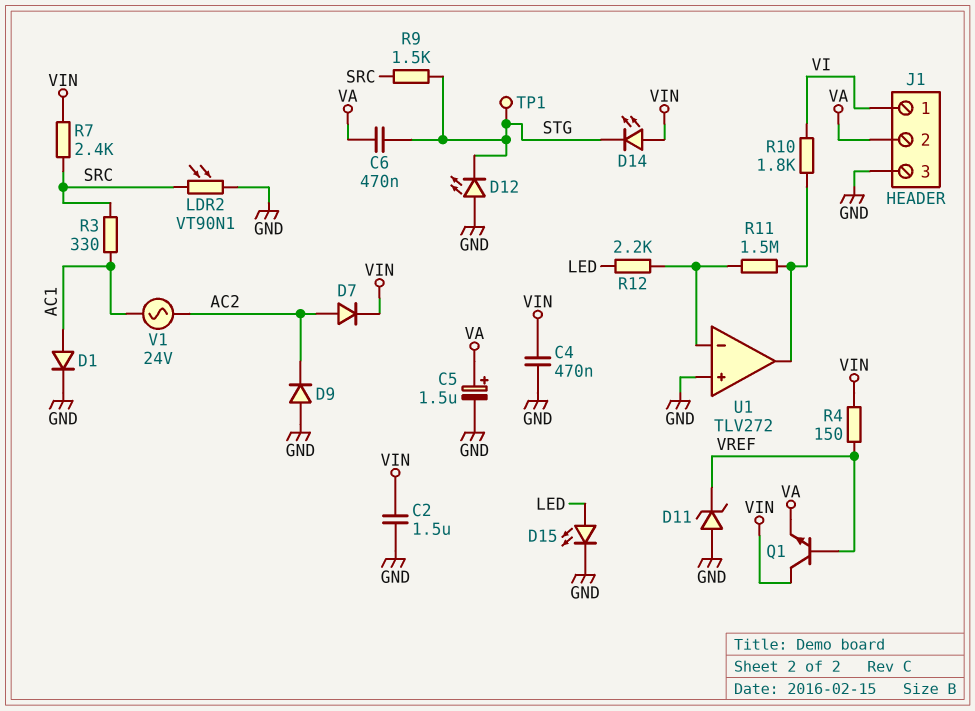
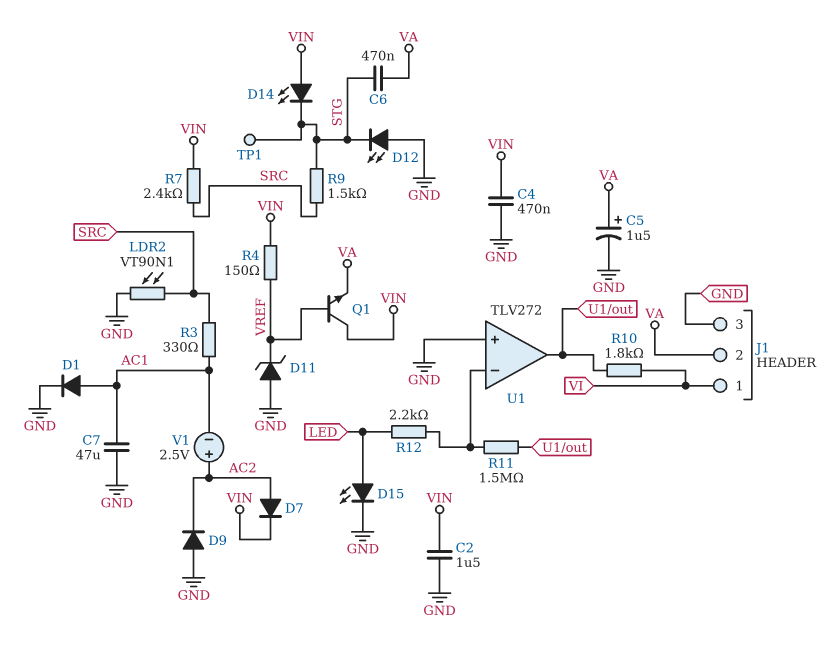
C7: none -> 47uF (AC1, GND)
V1: AC 24V (AC1, AC2) -> 2.5V (plus AC2, minus AC1)

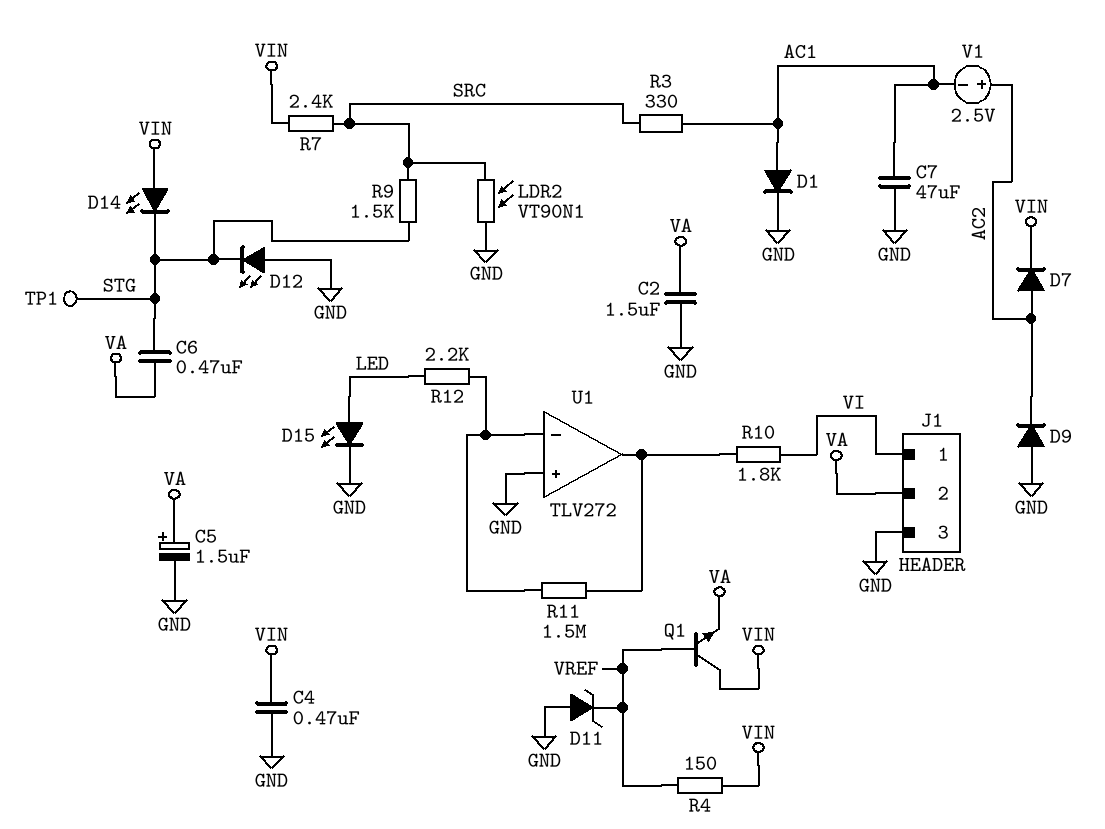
C2: 1.5uF (GND, VIN) -> 1.5uF (GND, VA)

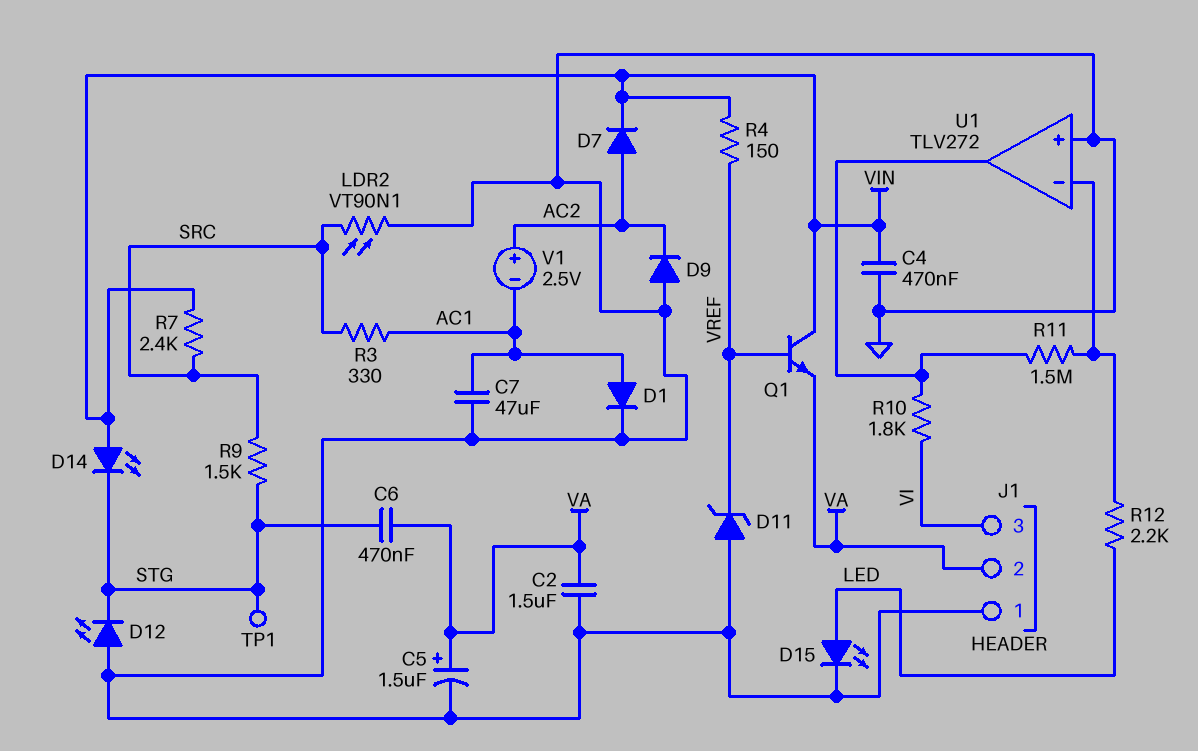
J1 pin 1: VI -> GND
J1 pin 3: GND -> VI

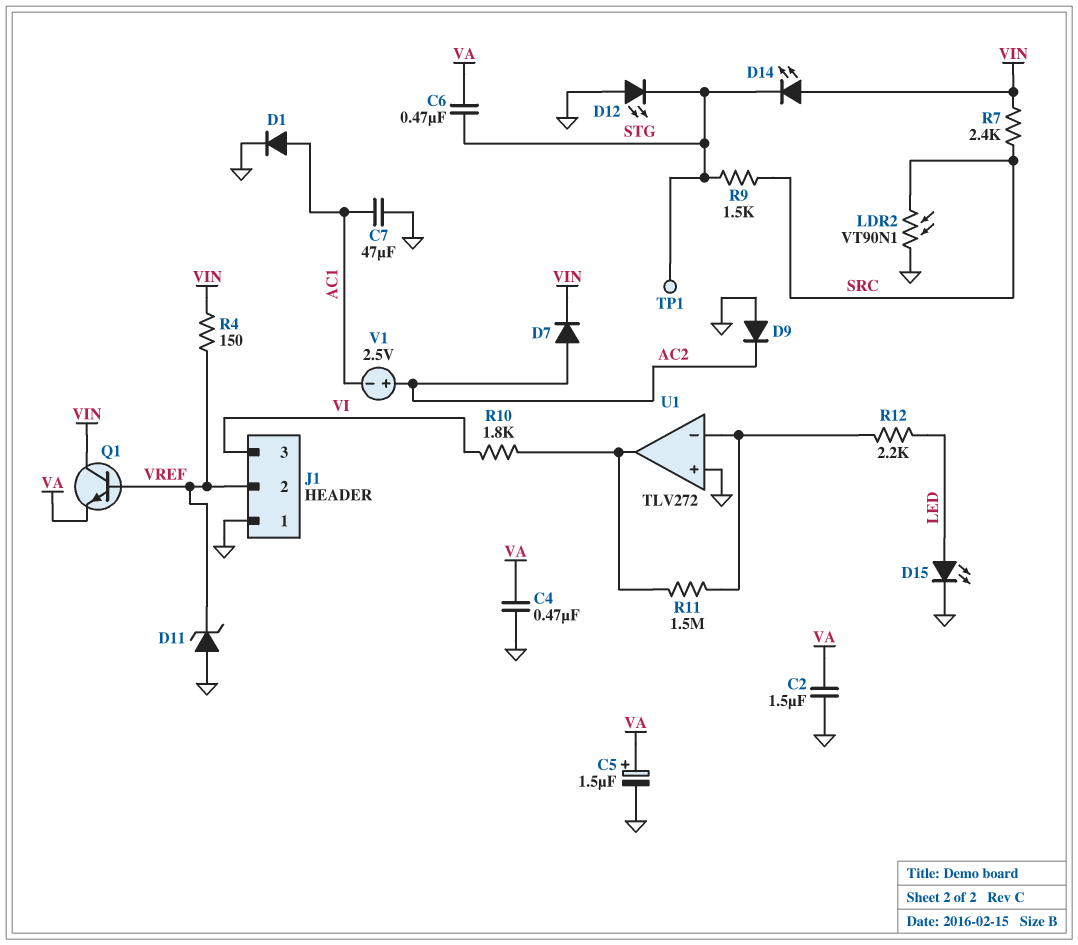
C4: 470nF (GND, VIN) -> 470nF (GND, VA)
J1 pin 2: VA -> VREF
R3: 330 (AC1, SRC) -> none

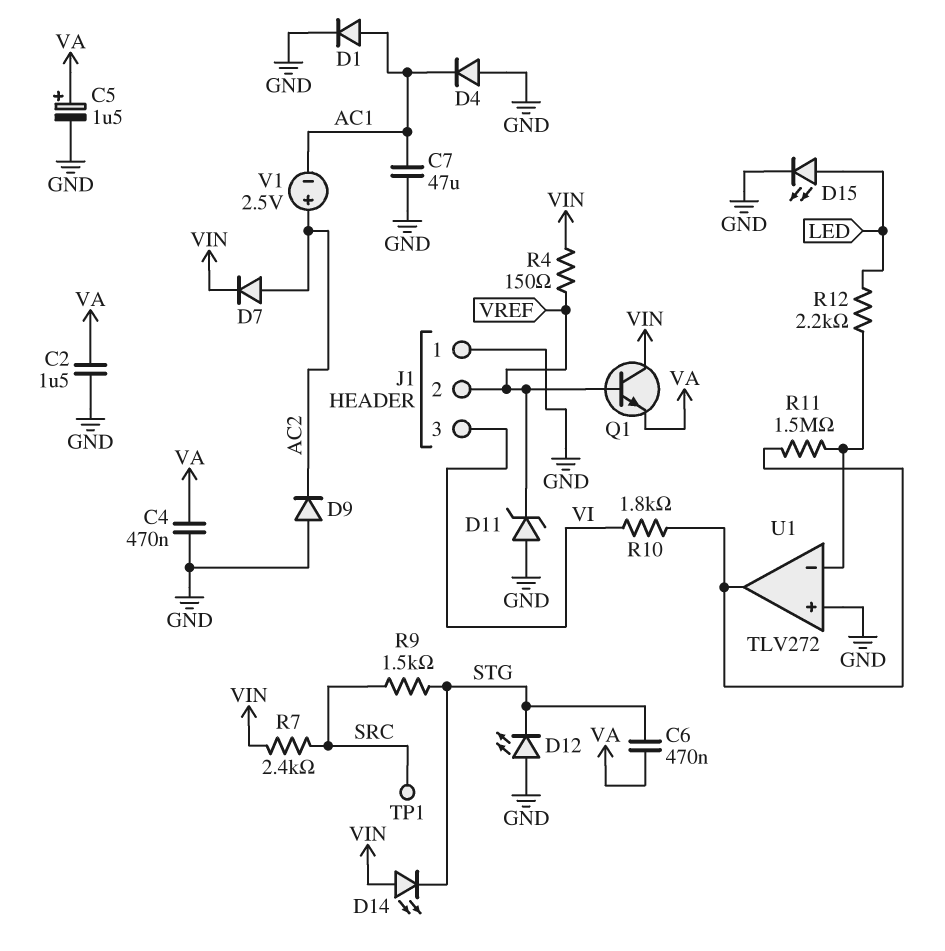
D4: none -> diode (A GND, K AC1)
LDR2: VT90N1 (GND, SRC) -> none
TP1: test point (STG) -> test point (SRC)

